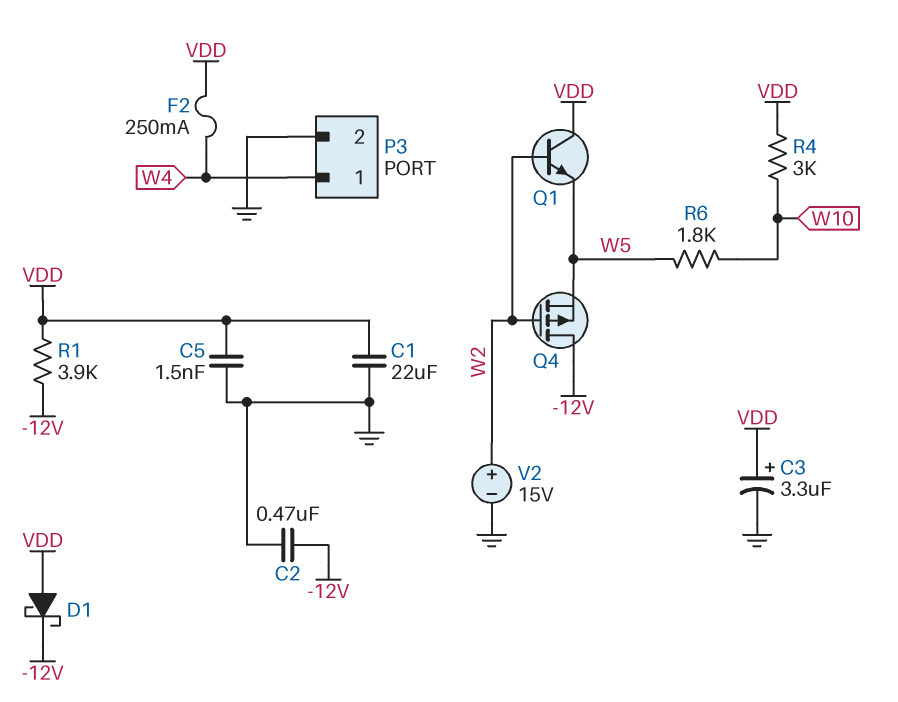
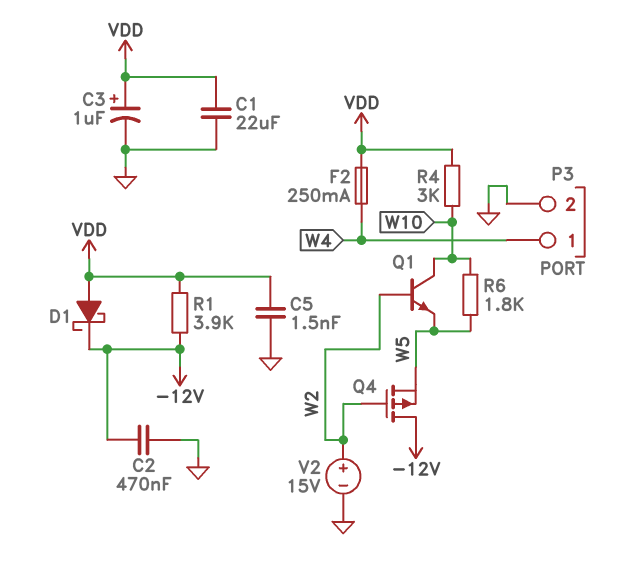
C3: 3.3uF (plus VDD, minus GND) -> 1uF (plus VDD, minus GND)
Q1: NPN (B W2, C VDD, E W5) -> NPN (B W2, C W10, E W5)

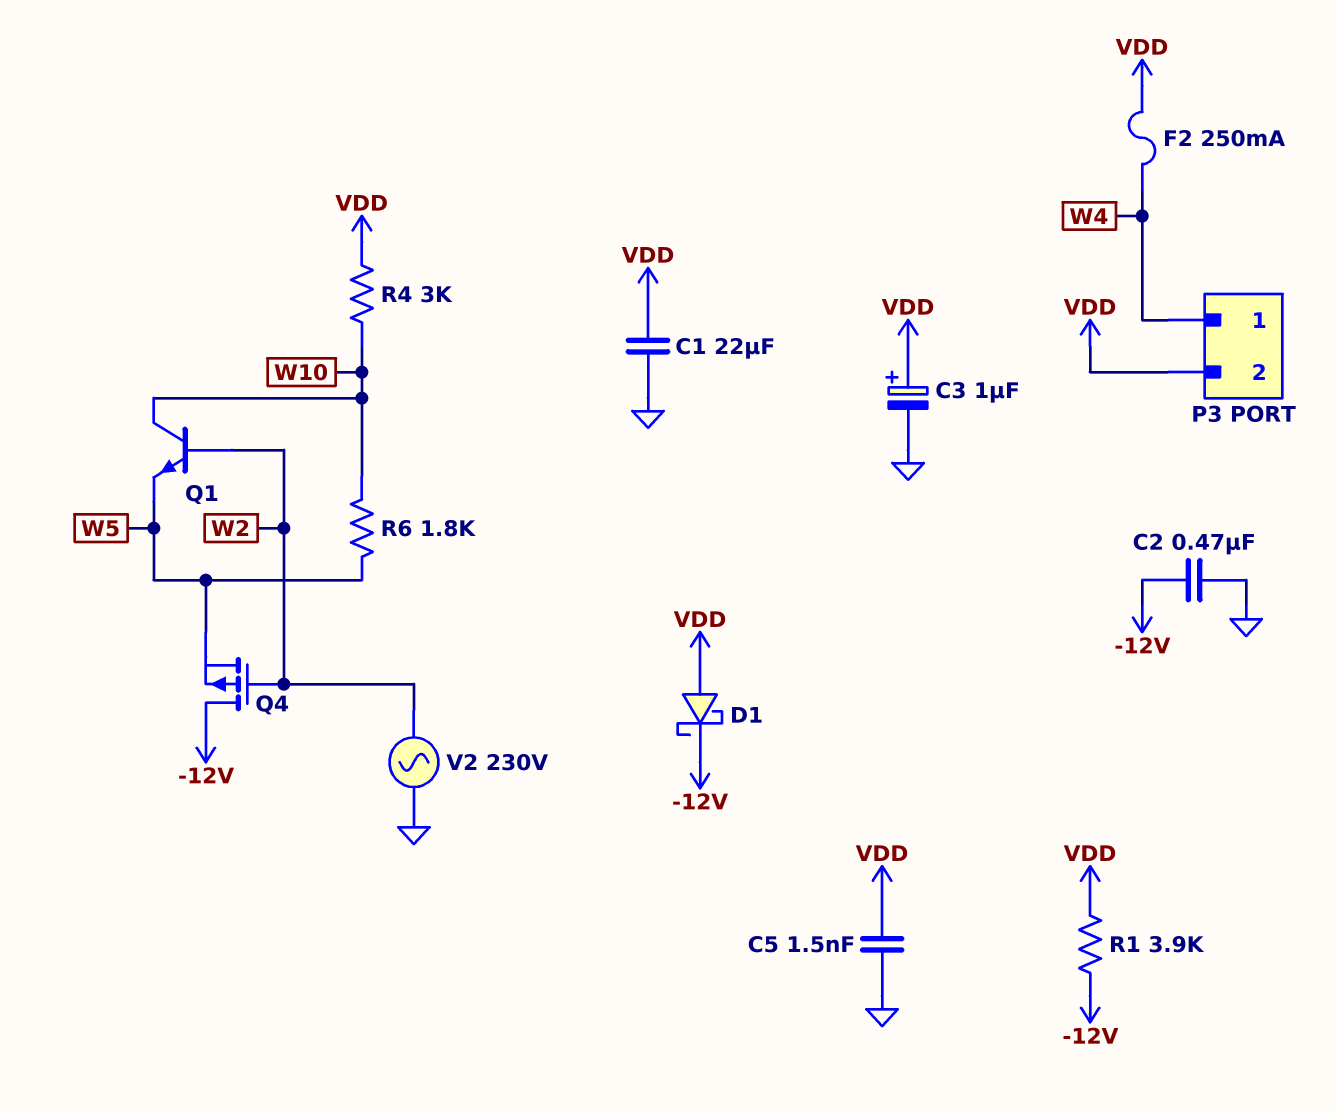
P3 pin 2: GND -> VDD
V2: 15V (plus W2, minus GND) -> AC 230V (GND, W2)

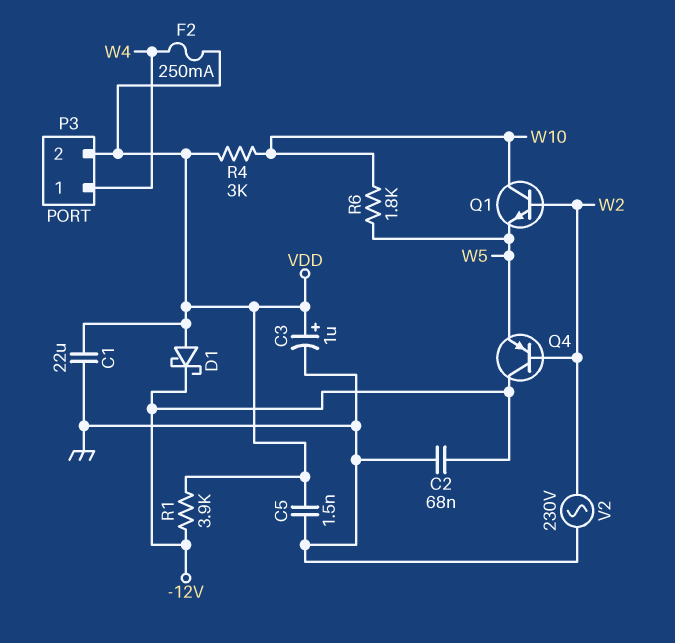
C2: 470nF (-12V, GND) -> 68nF (-12V, GND)
Q4: PMOS (G W2, D -12V, S W5) -> PNP (B W2, C -12V, E W5)

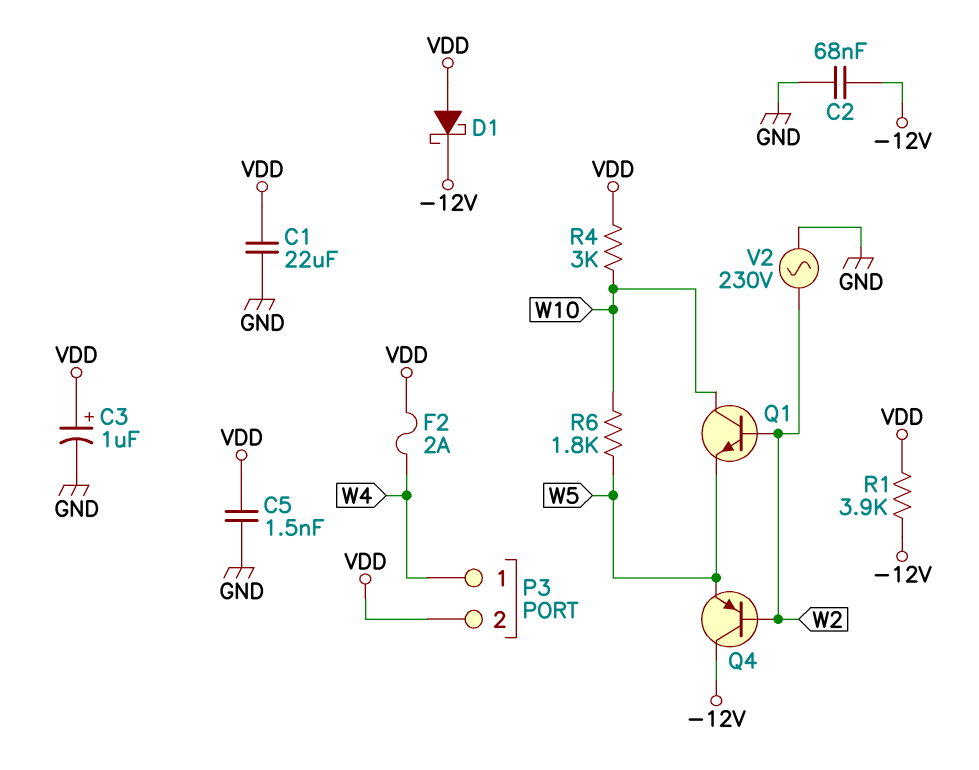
F2: 250mA (VDD, W4) -> 2A (VDD, W4)

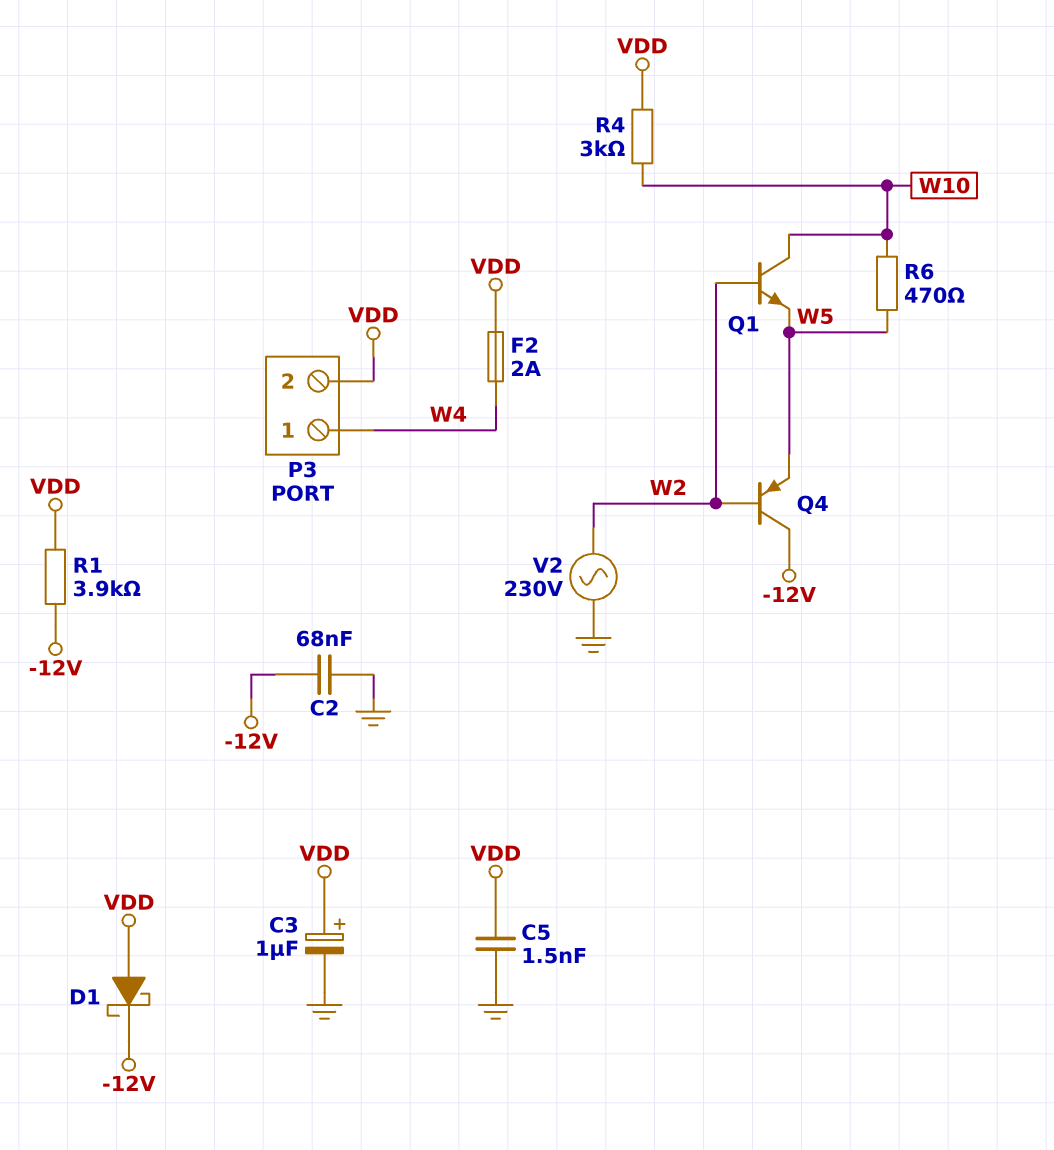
C1: 22uF (GND, VDD) -> none
R6: 1.8k (W5, W10) -> 470 (W5, W10)

